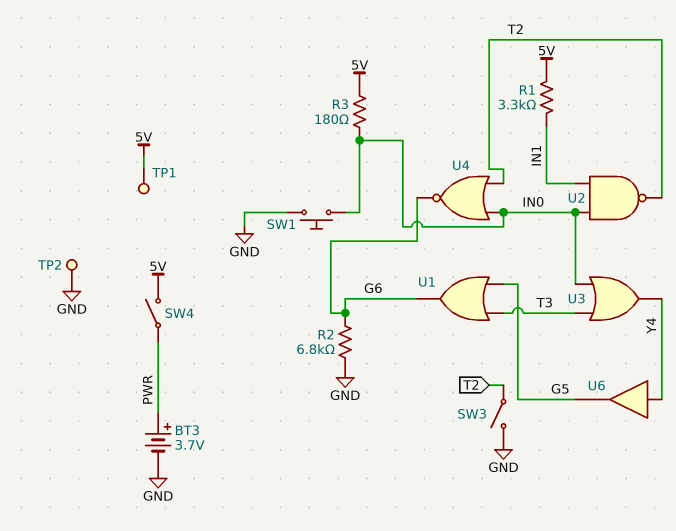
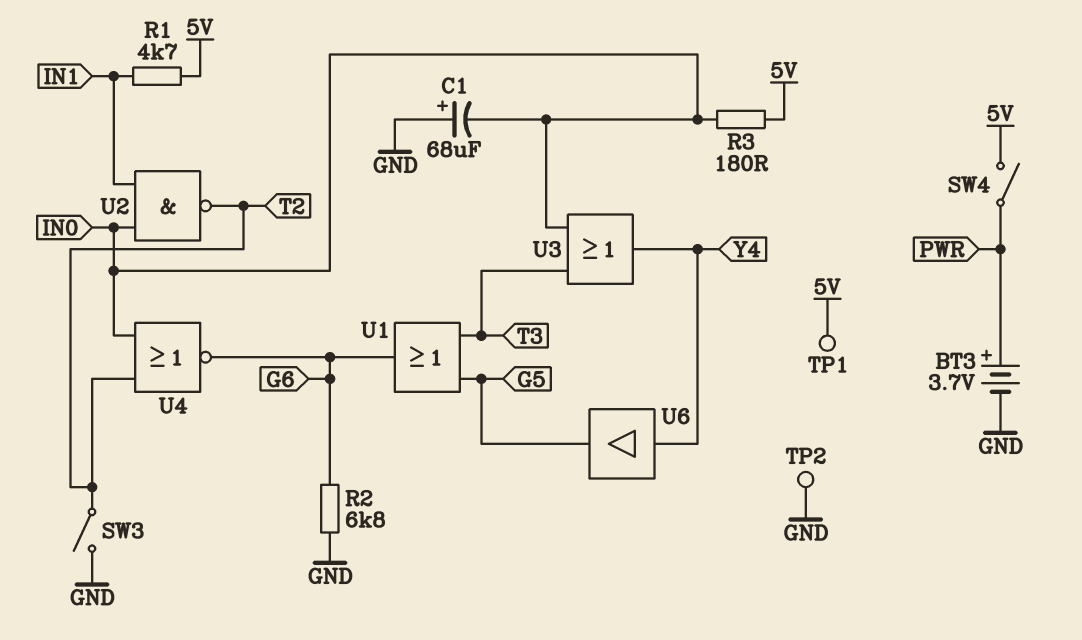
C1: none -> 68uF (plus GND, minus IN0)
R1: 3.3k (5V, IN1) -> 4.7k (5V, IN1)
SW1: button (GND, IN0) -> none

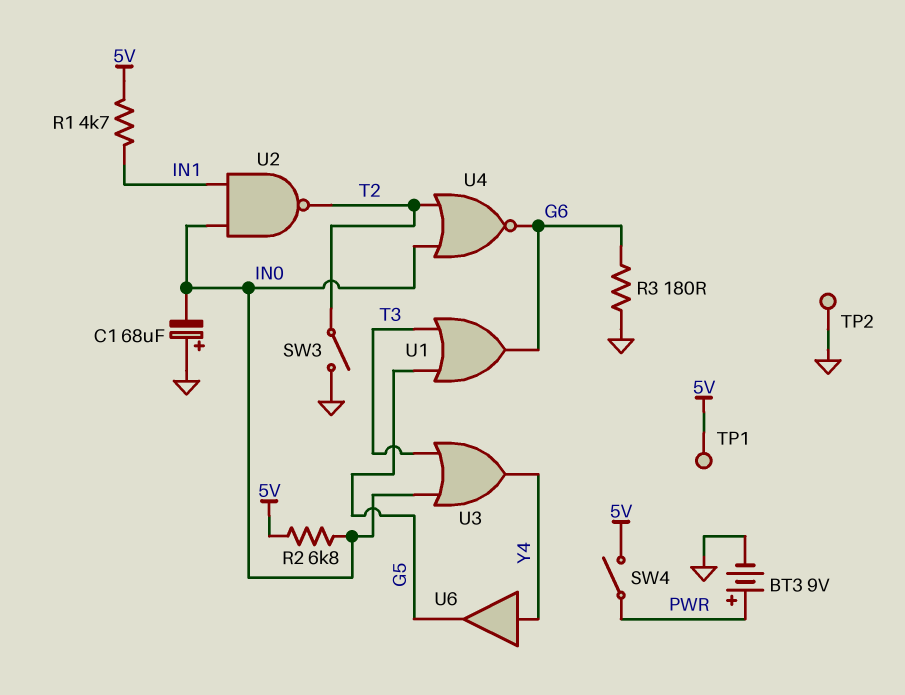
BT3: 3.7V (plus PWR, minus GND) -> 9V (plus PWR, minus GND)
R2: 6.8k (G6, GND) -> 6.8k (5V, IN0)
R3: 180 (5V, IN0) -> 180 (G6, GND)

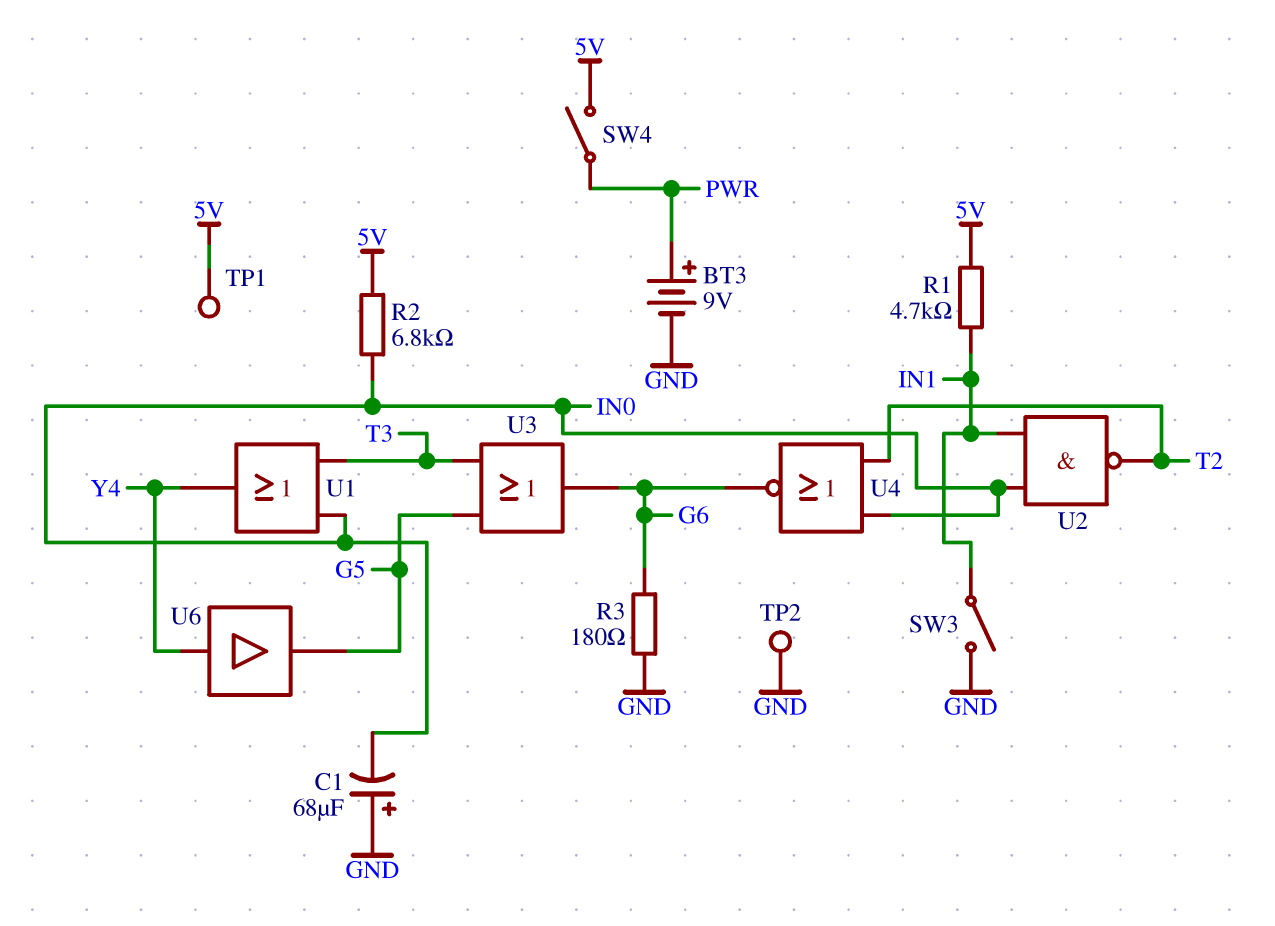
SW3: switch (GND, T2) -> switch (GND, IN1)
U1: OR (in G5, in T3, out G6) -> OR (in IN0, in T3, out Y4)
U3: OR (in IN0, in T3, out Y4) -> OR (in G5, in T3, out G6)

